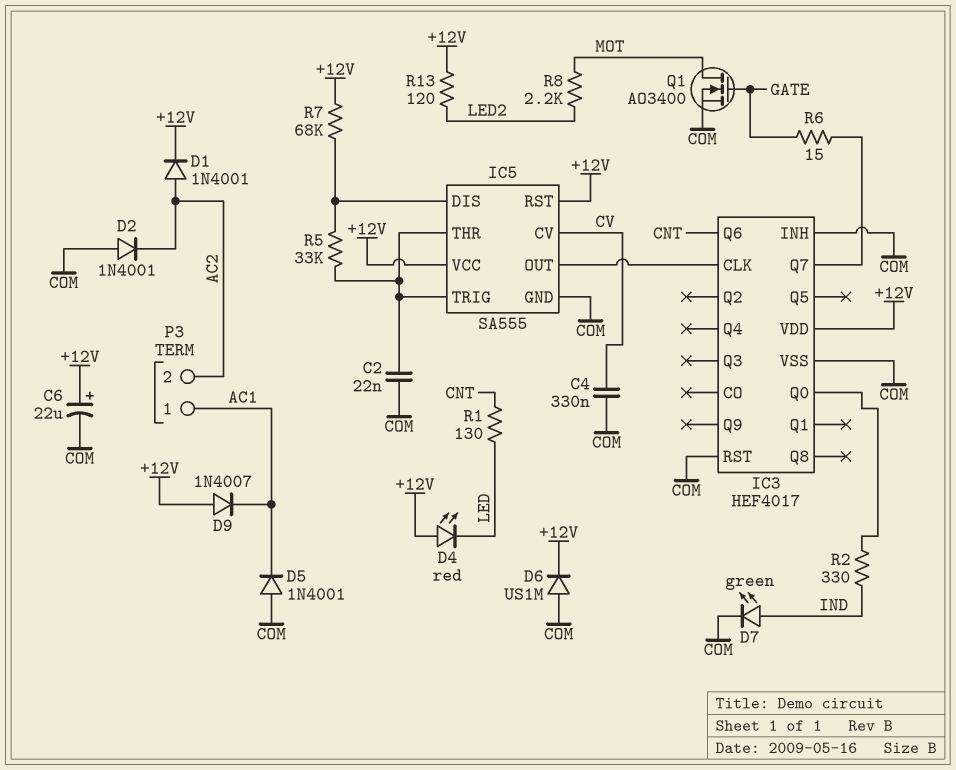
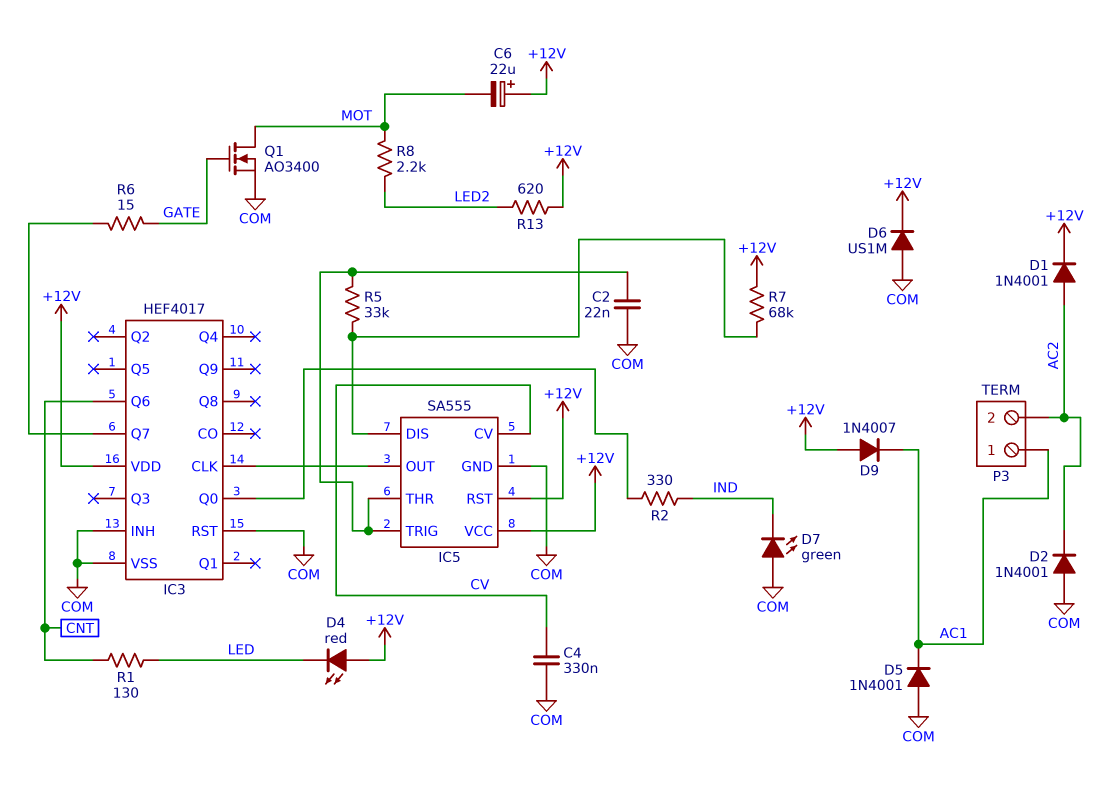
C6: 22uF (plus +12V, minus COM) -> 22uF (plus +12V, minus MOT)
D7: LED green (A IND, K COM) -> LED green (A COM, K IND)
R13: 120 (+12V, LED2) -> 620 (+12V, LED2)

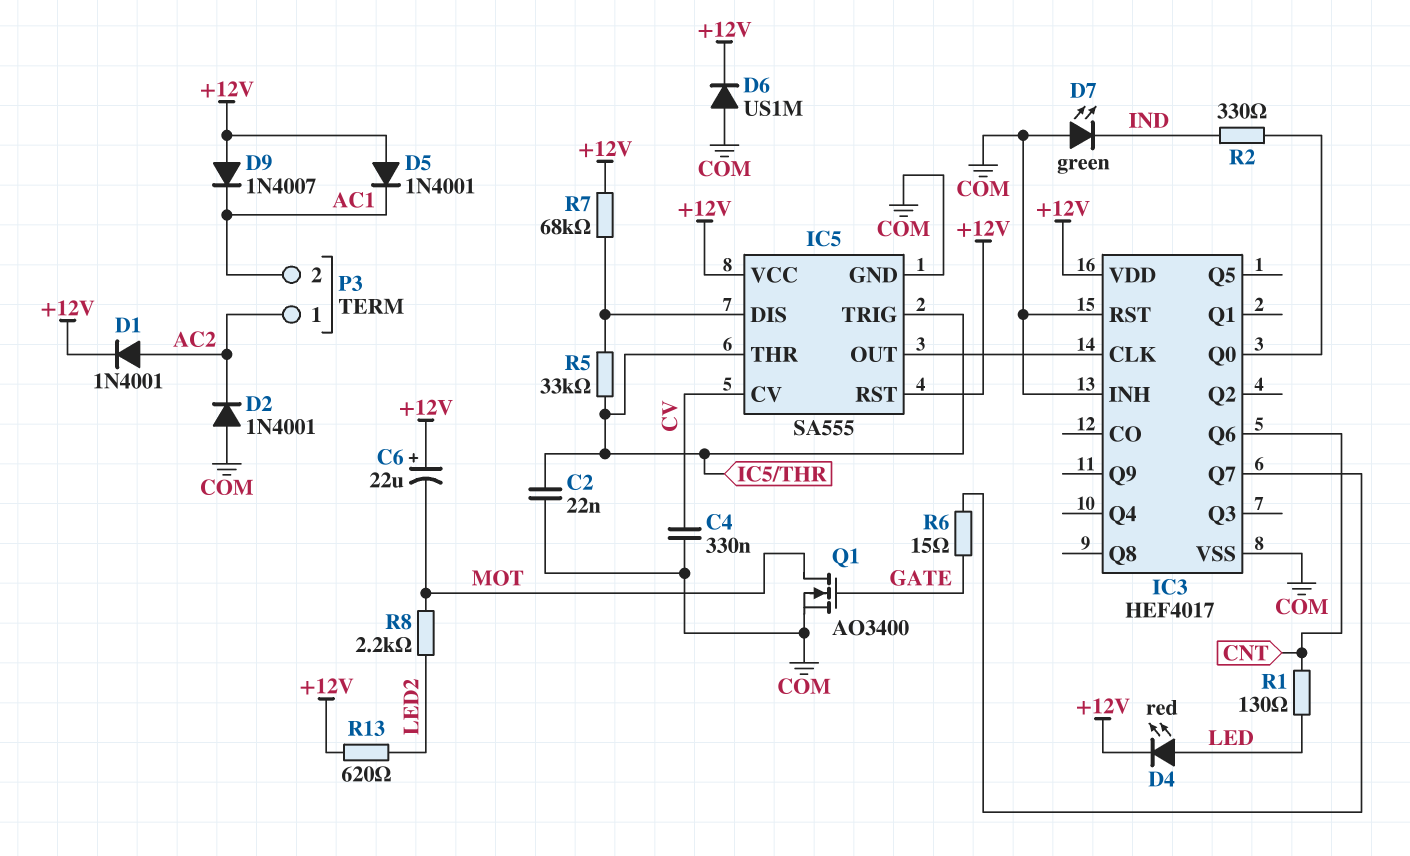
D4: LED red (A +12V, K LED) -> LED red (A LED, K +12V)
D5: diode 1N4001 (A COM, K AC1) -> diode 1N4001 (A +12V, K AC1)
P3 pin 1: AC1 -> AC2
P3 pin 2: AC2 -> AC1

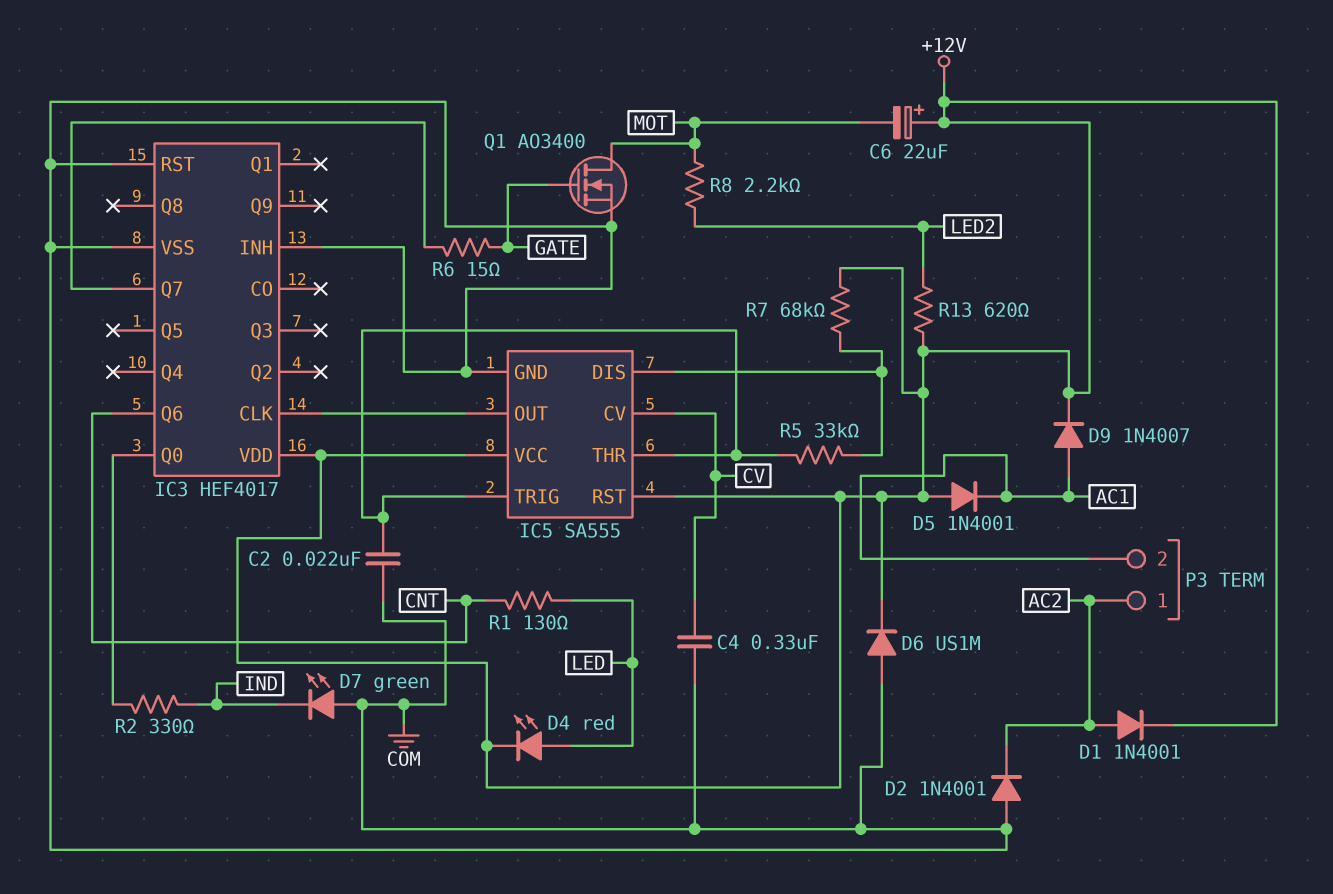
D9: diode 1N4007 (A +12V, K AC1) -> diode 1N4007 (A AC1, K +12V)

